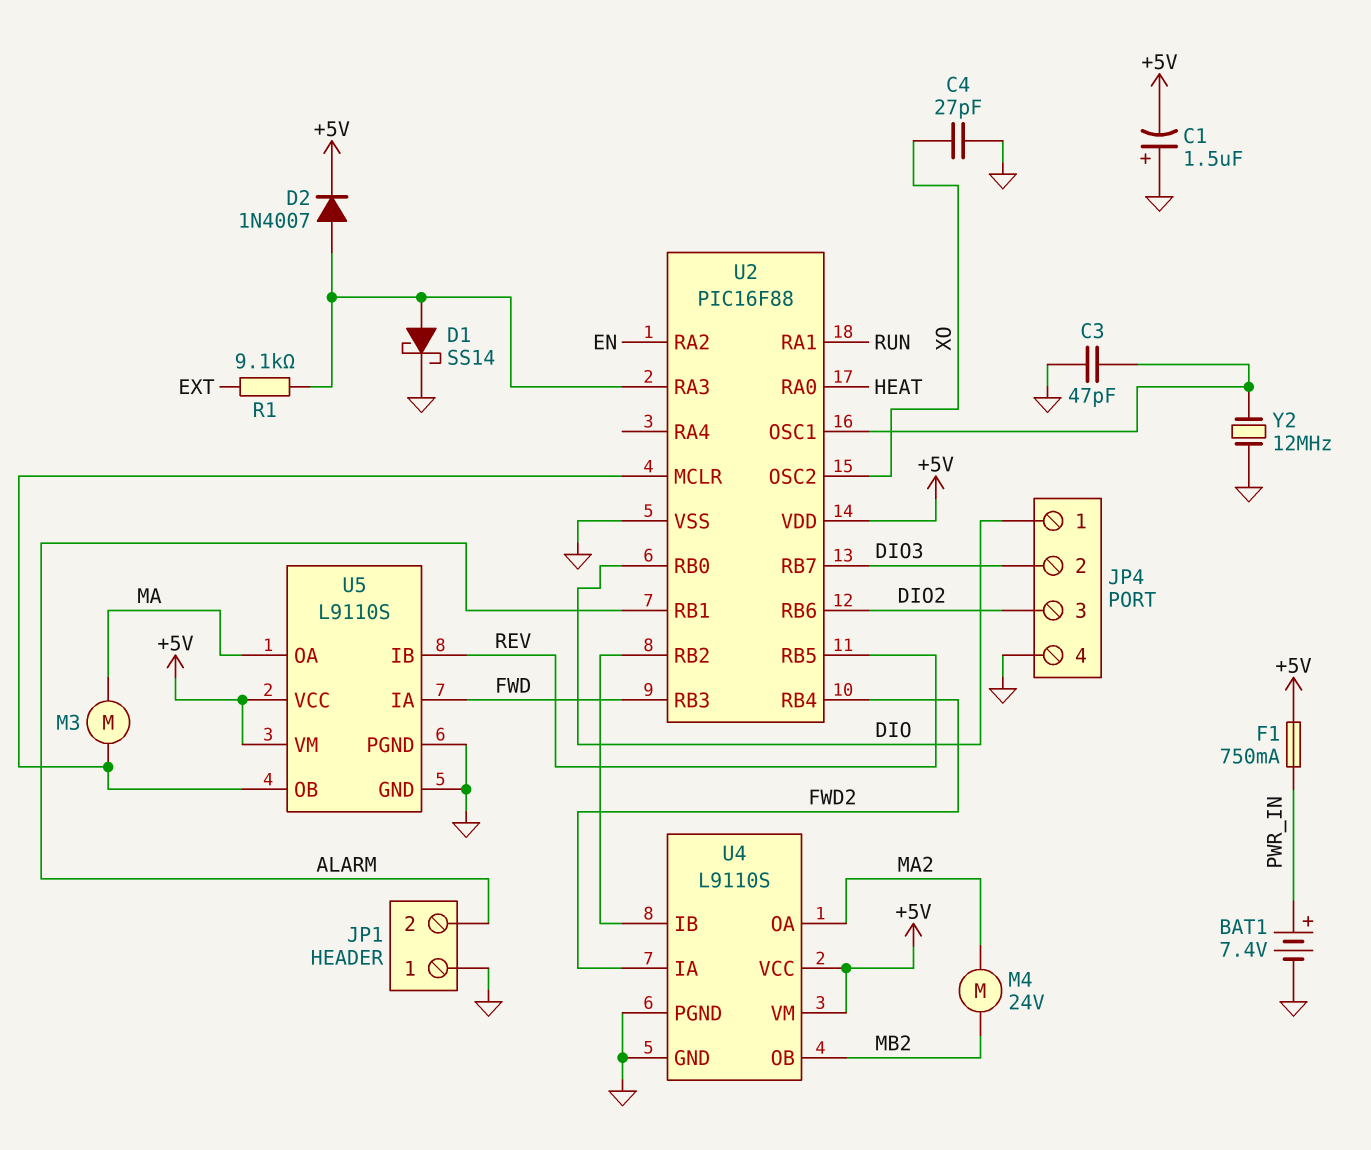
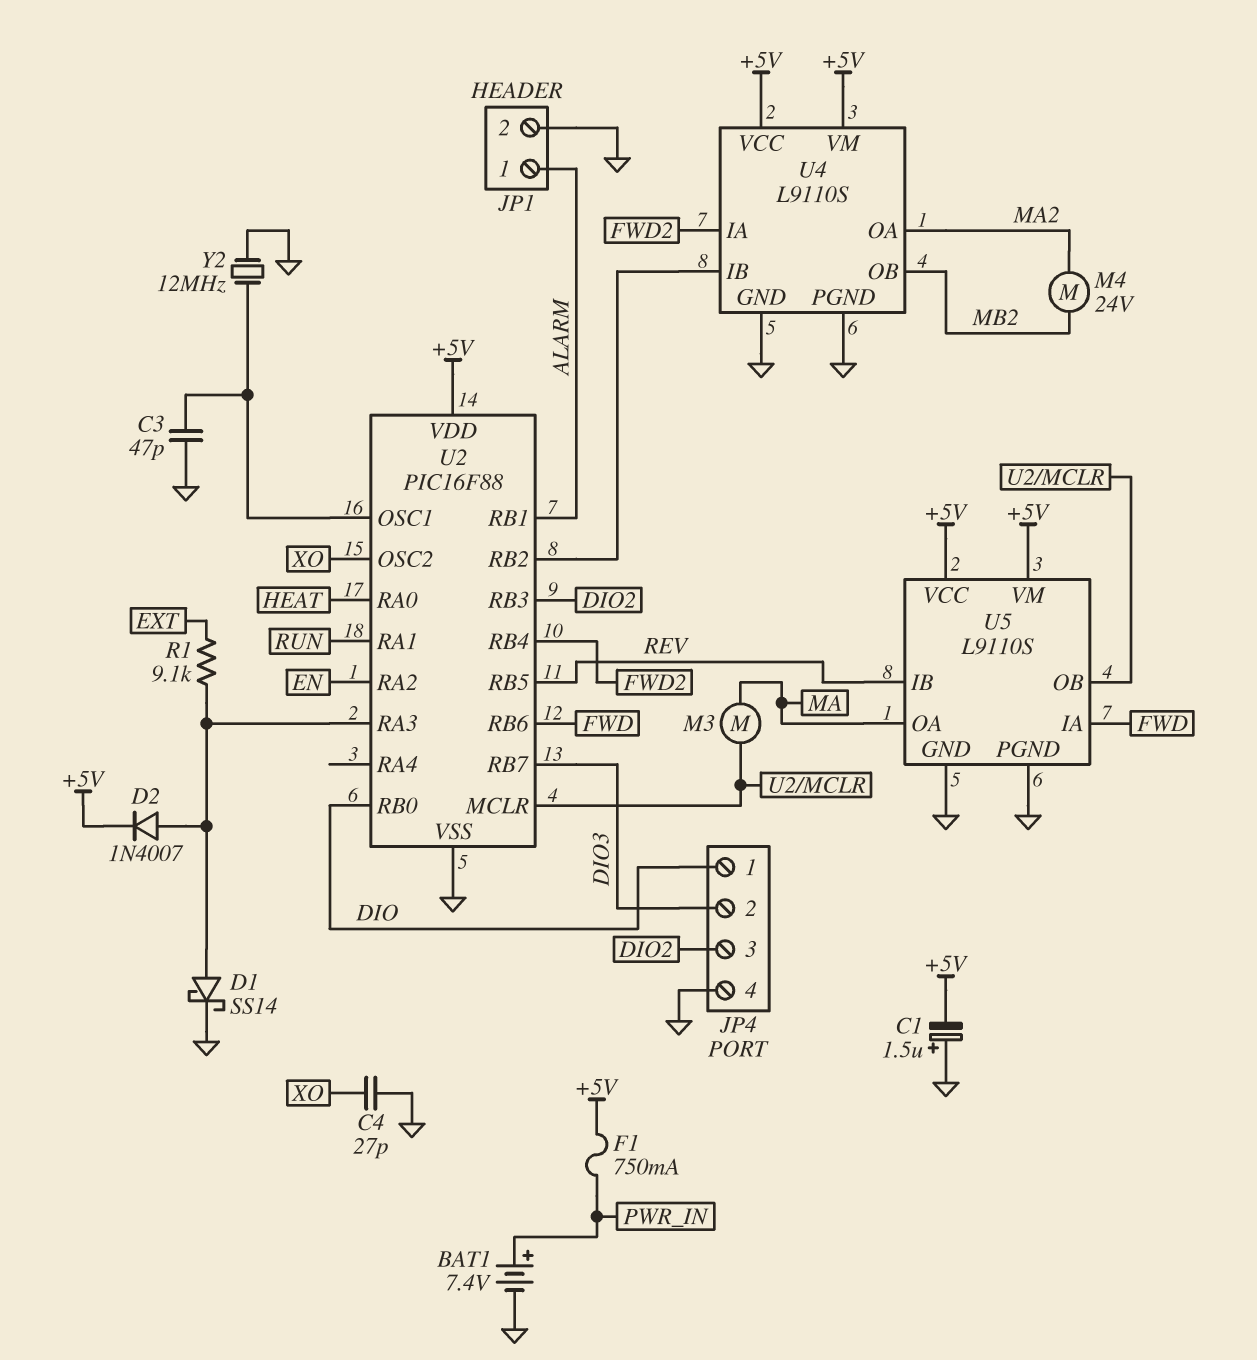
JP1 pin 1: GND -> ALARM
JP1 pin 2: ALARM -> GND
U2 pin RB3: FWD -> DIO2
U2 pin RB6: DIO2 -> FWD

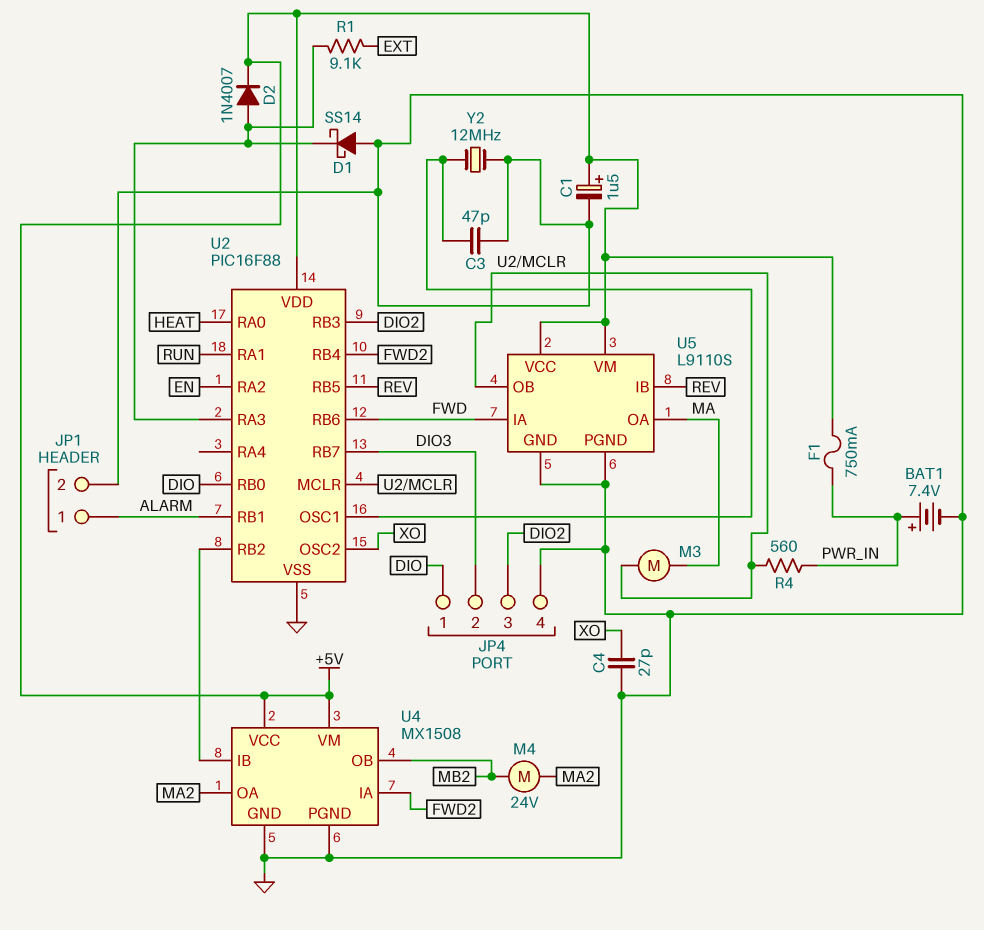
C1: 1.5uF (plus GND, minus +5V) -> 1.5uF (plus +5V, minus GND)
D1: schottky SS14 (A U2/RA3, K GND) -> schottky SS14 (A GND, K U2/RA3)
R4: none -> 560 (PWR_IN, U2/MCLR)
U4: L9110S -> MX1508

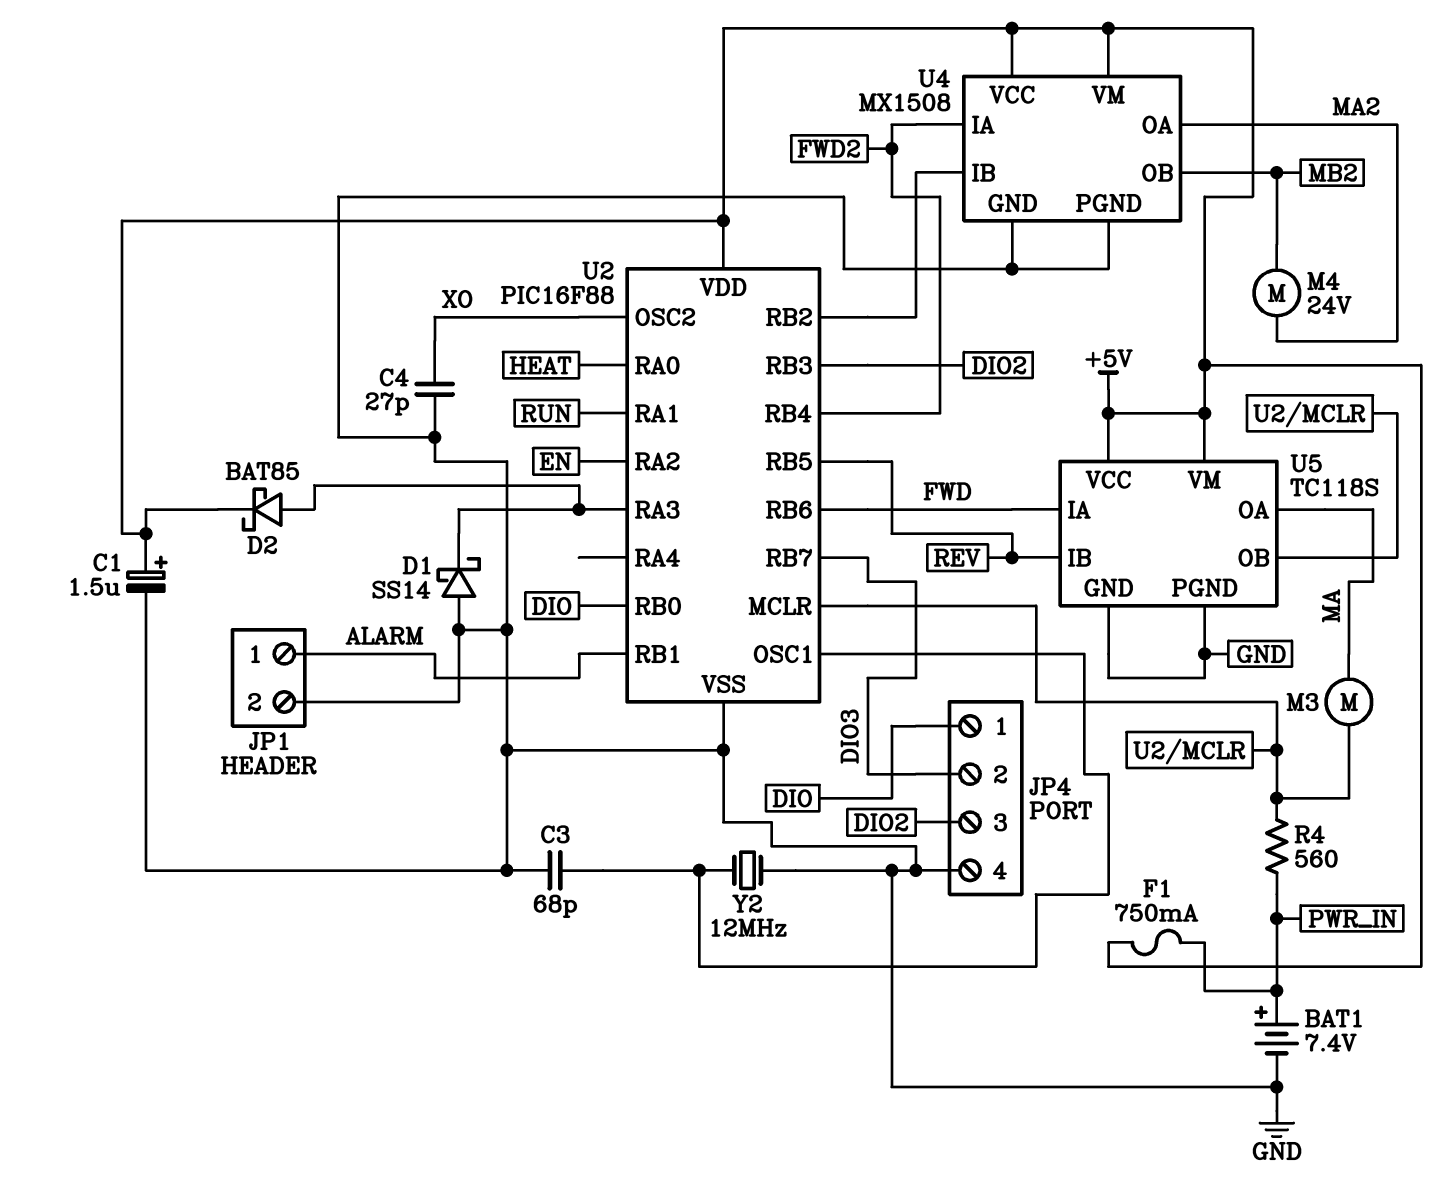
C3: 47pF (GND, U2/OSC1) -> 68pF (GND, U2/OSC1)
D2: diode 1N4007 (A U2/RA3, K +5V) -> schottky BAT85 (A U2/RA3, K +5V)
R1: 9.1k (EXT, U2/RA3) -> none
U5: L9110S -> TC118S

